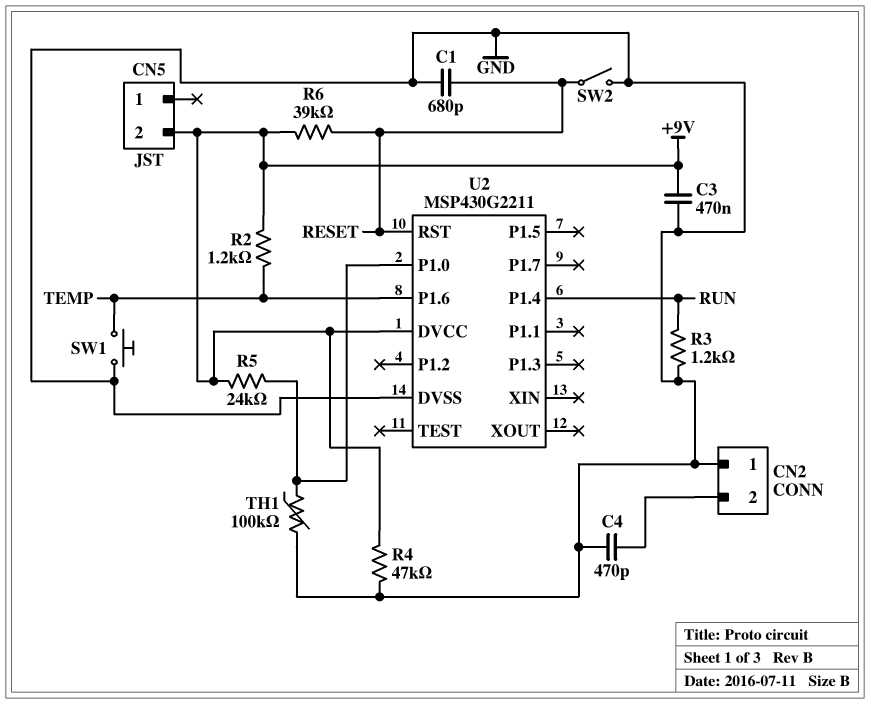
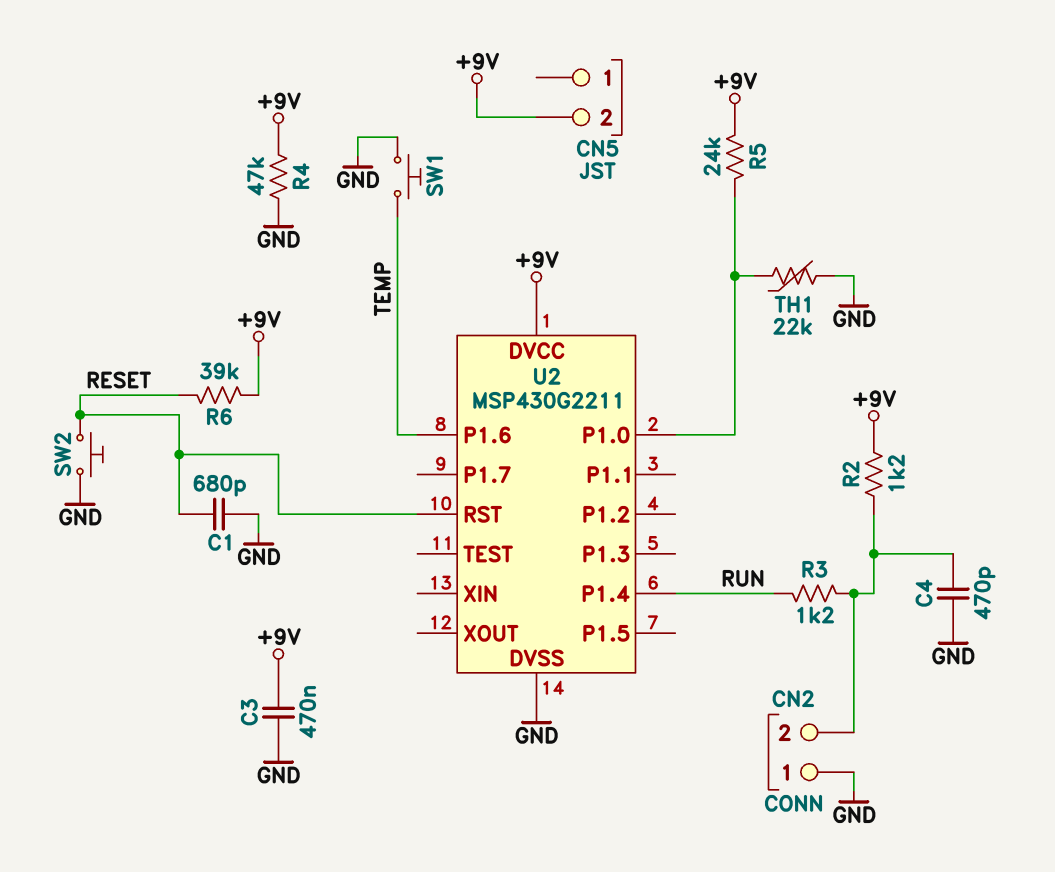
R2: 1.2k (+9V, TEMP) -> 1.2k (+9V, CN2/2)
R3: 1.2k (GND, RUN) -> 1.2k (CN2/2, RUN)
SW2: switch (GND, RESET) -> button (GND, RESET)
TH1: 100k (GND, U2/P1.0) -> 22k (GND, U2/P1.0)

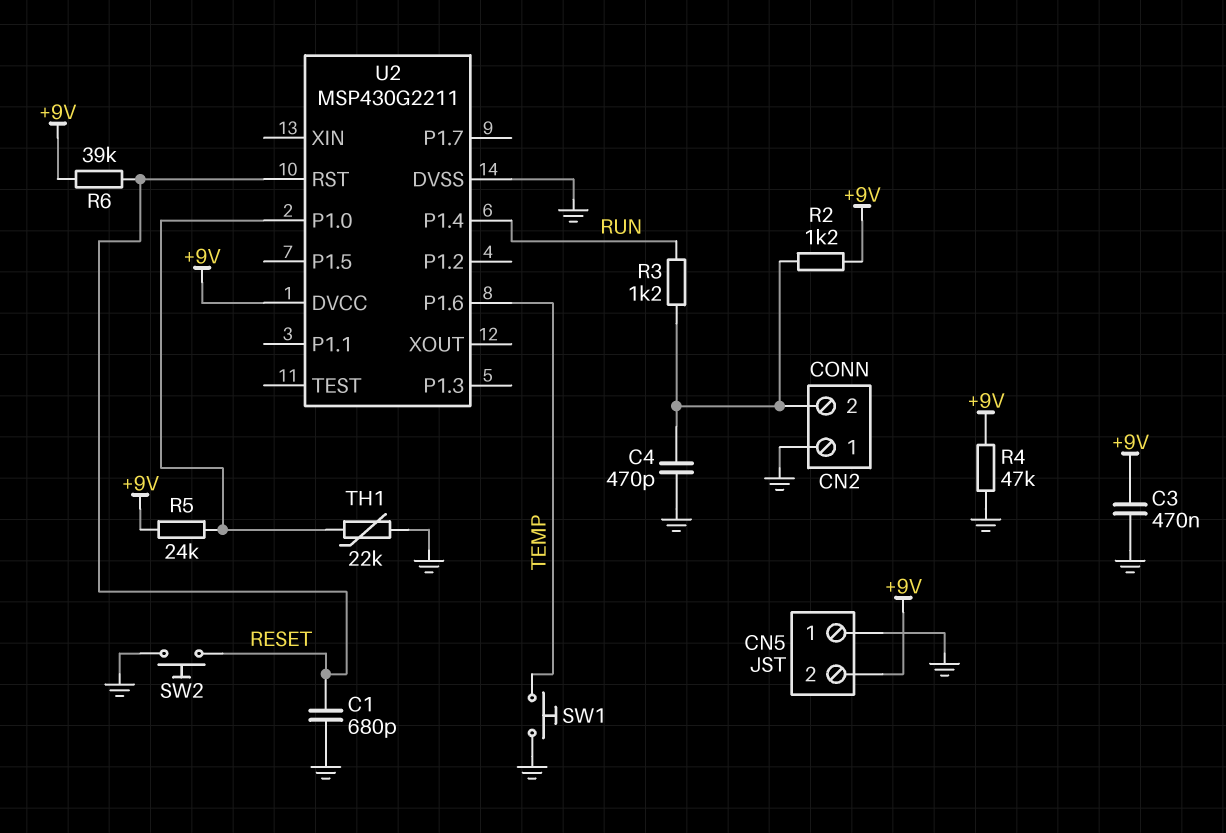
CN5 pin 1: none -> GND

